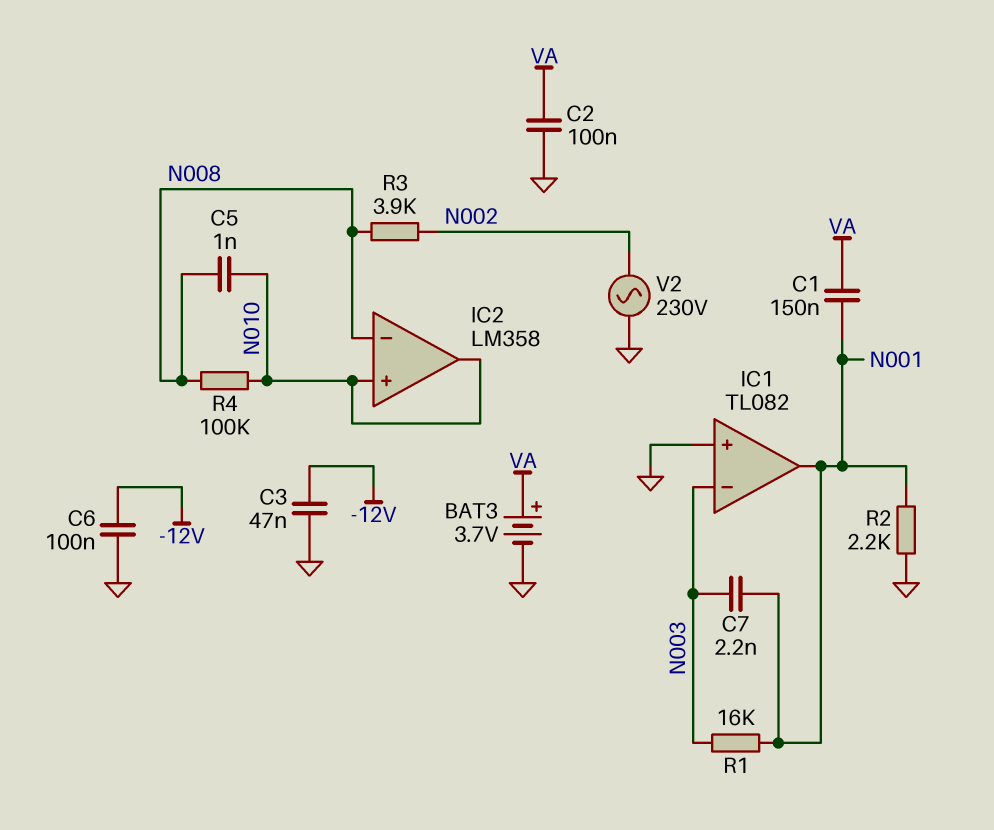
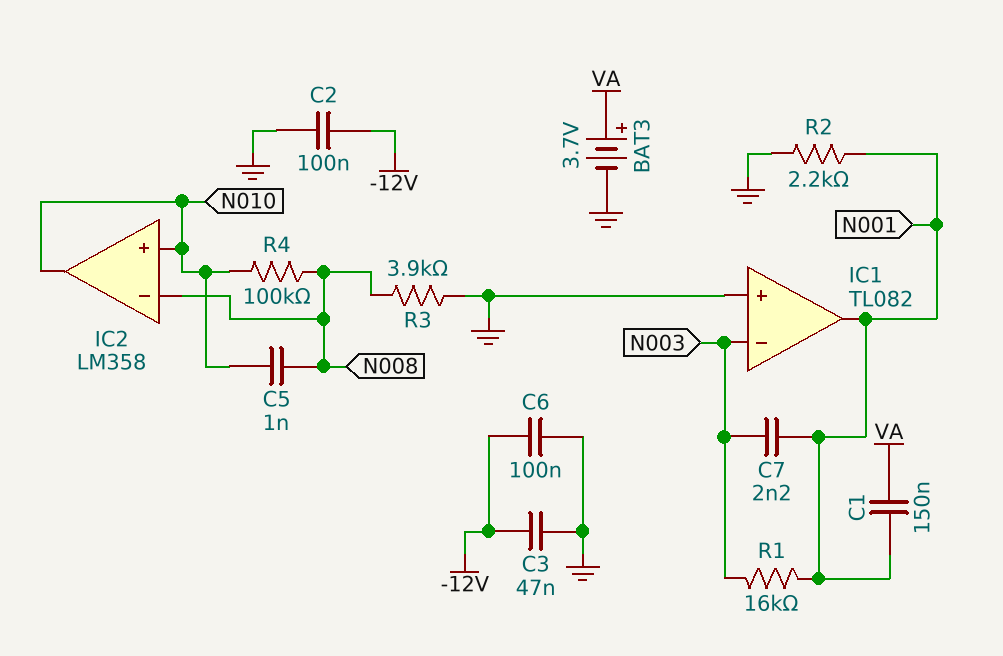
C2: 100nF (GND, VA) -> 100nF (-12V, GND)
R3: 3.9k (N002, N008) -> 3.9k (GND, N008)
V2: AC 230V (GND, N002) -> none

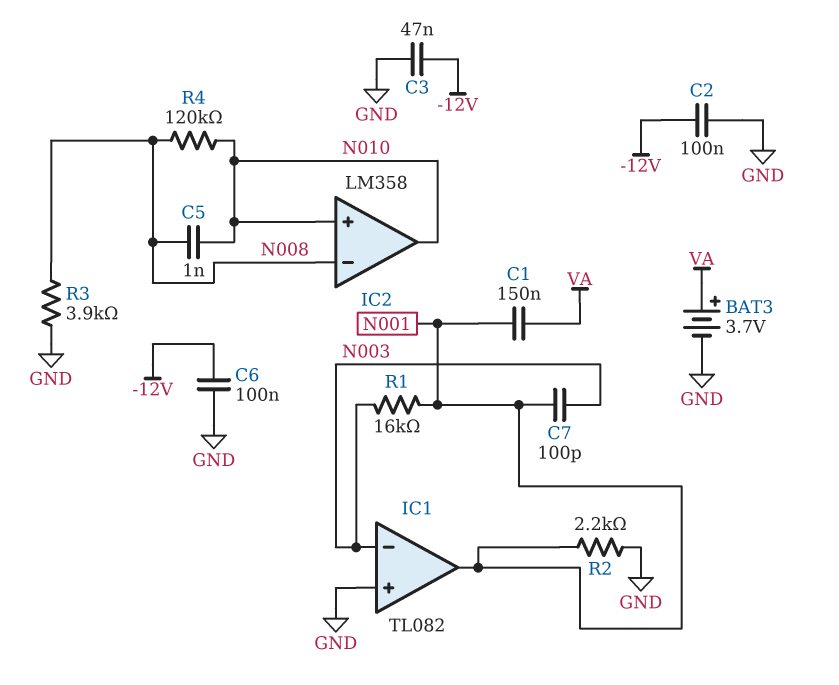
C7: 2.2nF (N001, N003) -> 100pF (N001, N003)
R4: 100k (N008, N010) -> 120k (N008, N010)

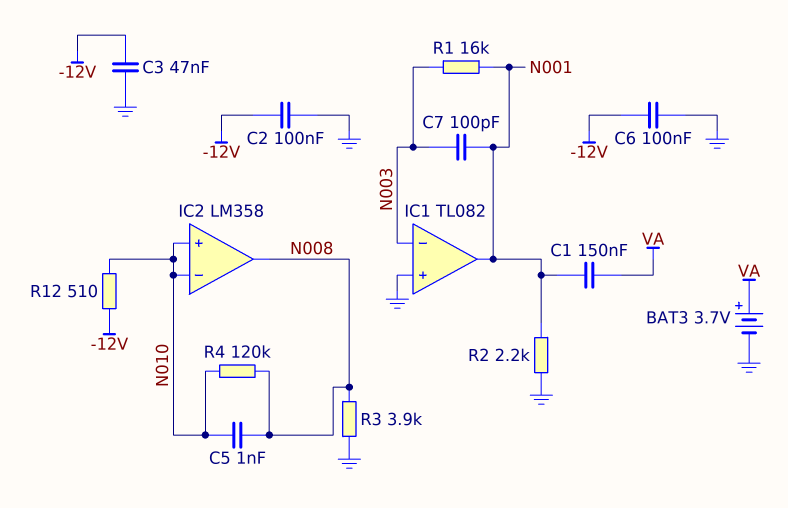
IC2 pin in-: N008 -> N010
IC2 pin out: N010 -> N008
R12: none -> 510 (-12V, N010)

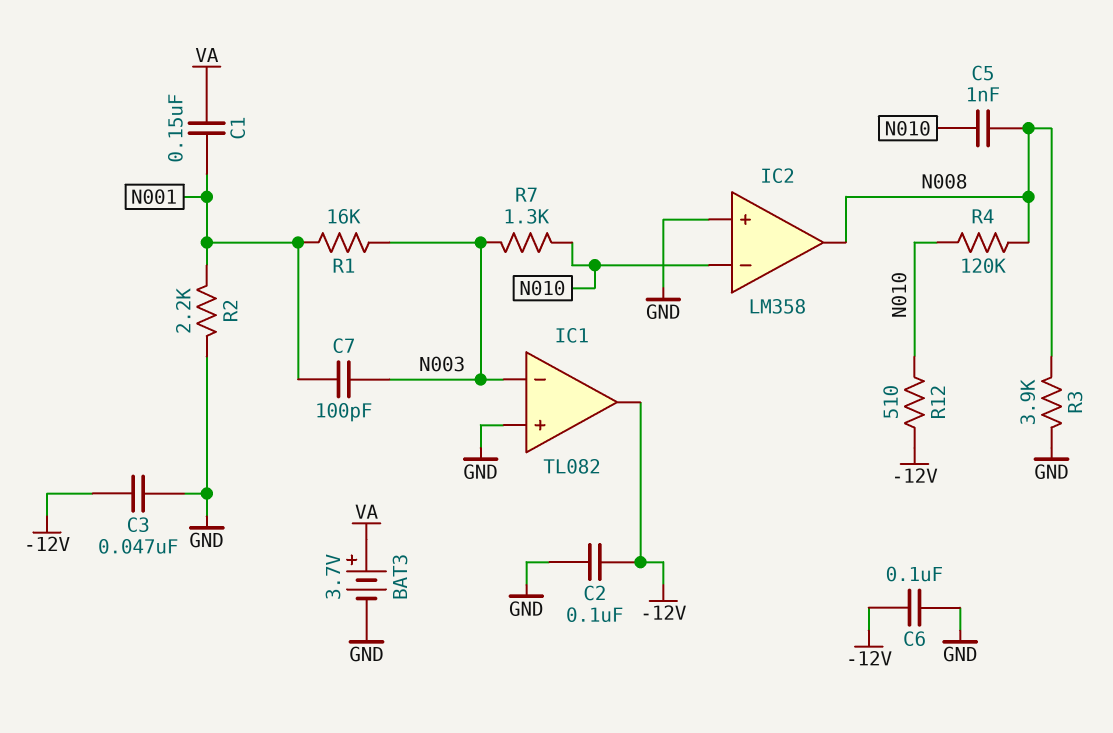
IC1 pin out: N001 -> -12V
IC2 pin in+: N010 -> GND
R7: none -> 1.3k (N003, N010)

